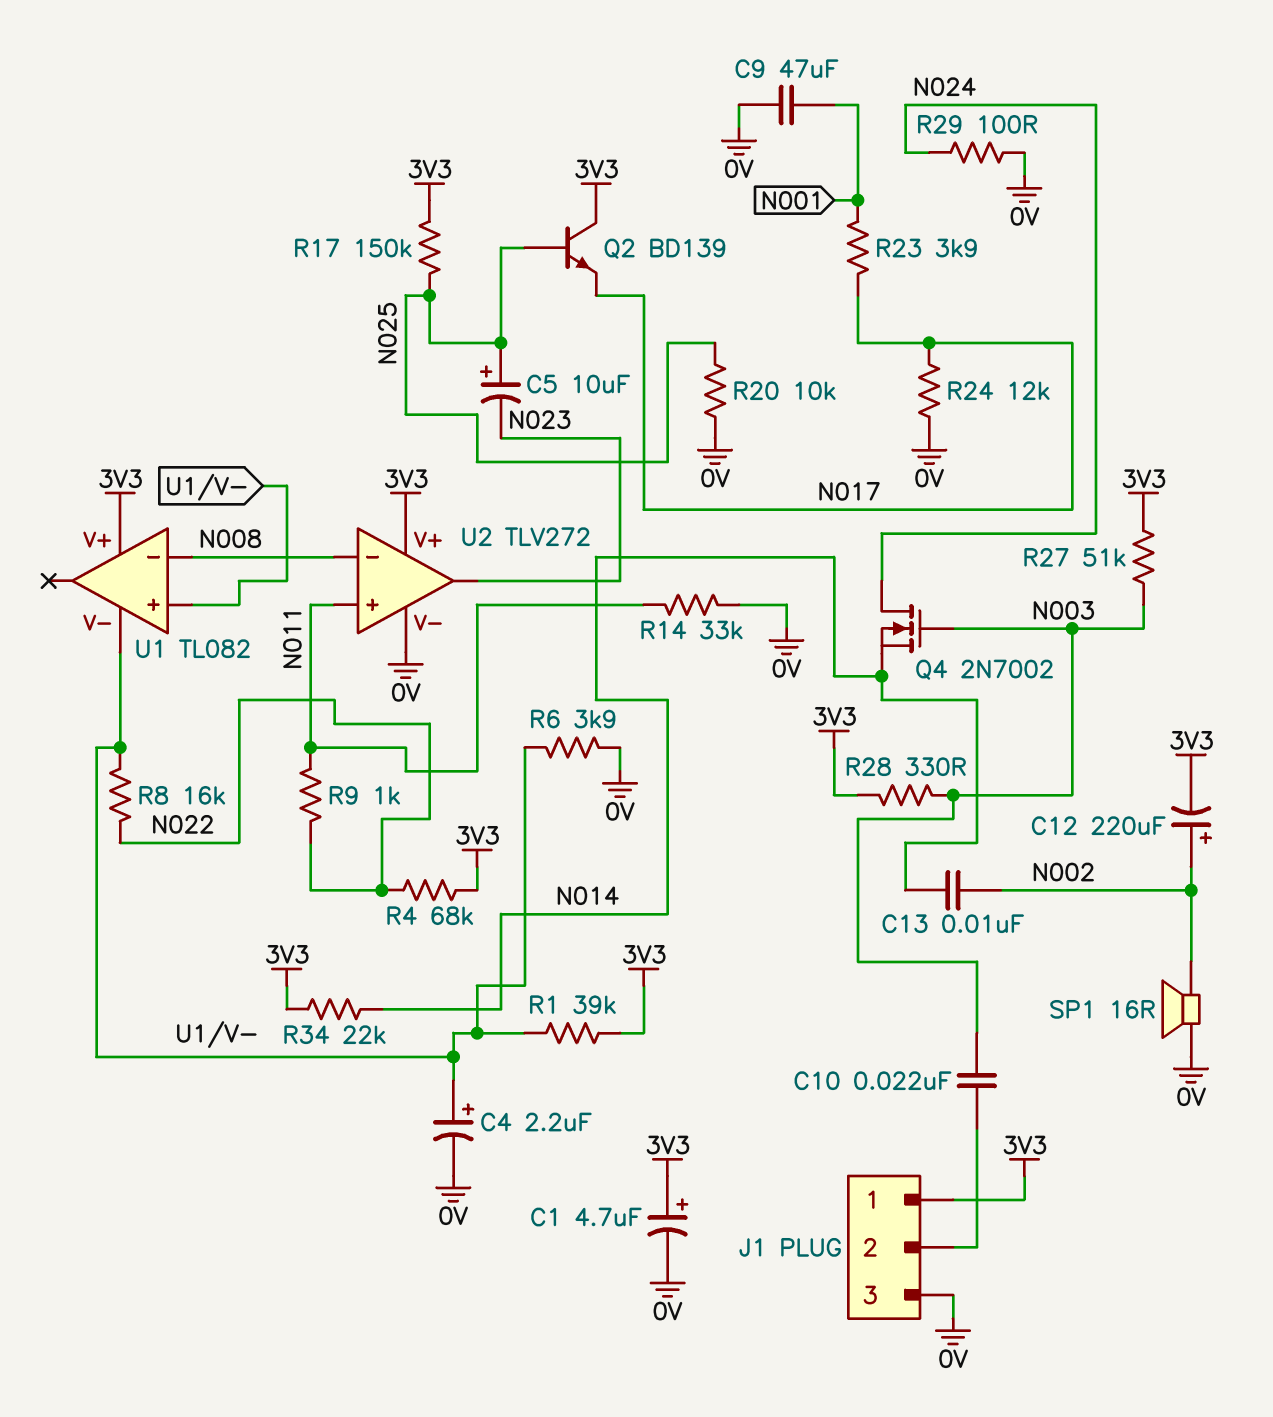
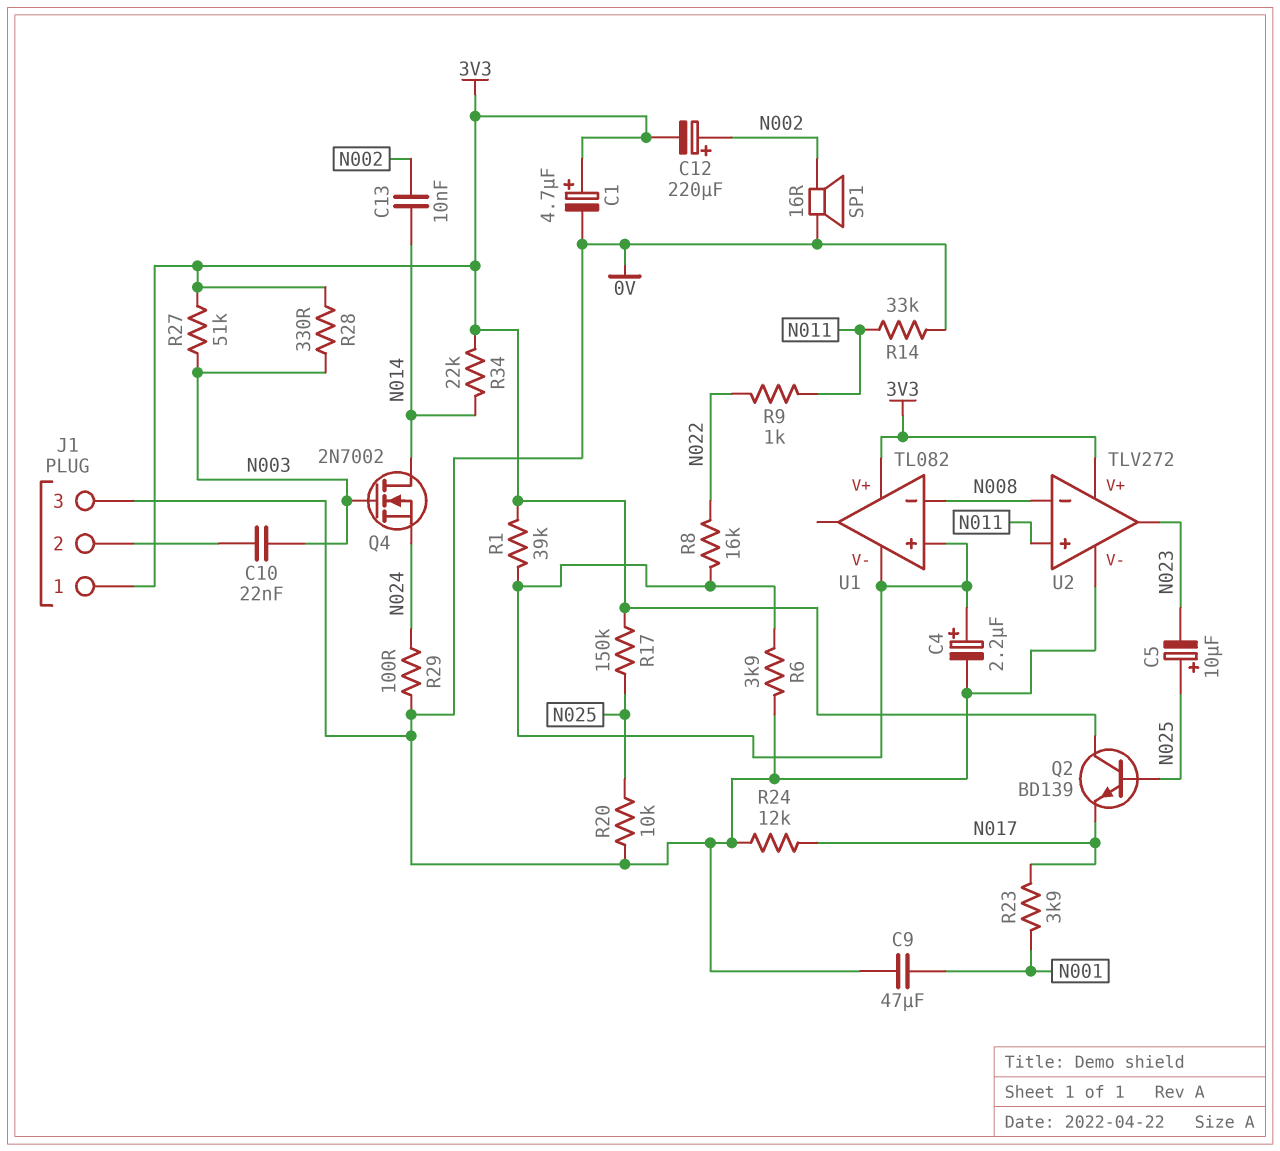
Q4: NMOS 2N7002 (G N003, D N024, S N014) -> NMOS 2N7002 (G N003, D N014, S N024)
R4: 68k (3V3, N022) -> none

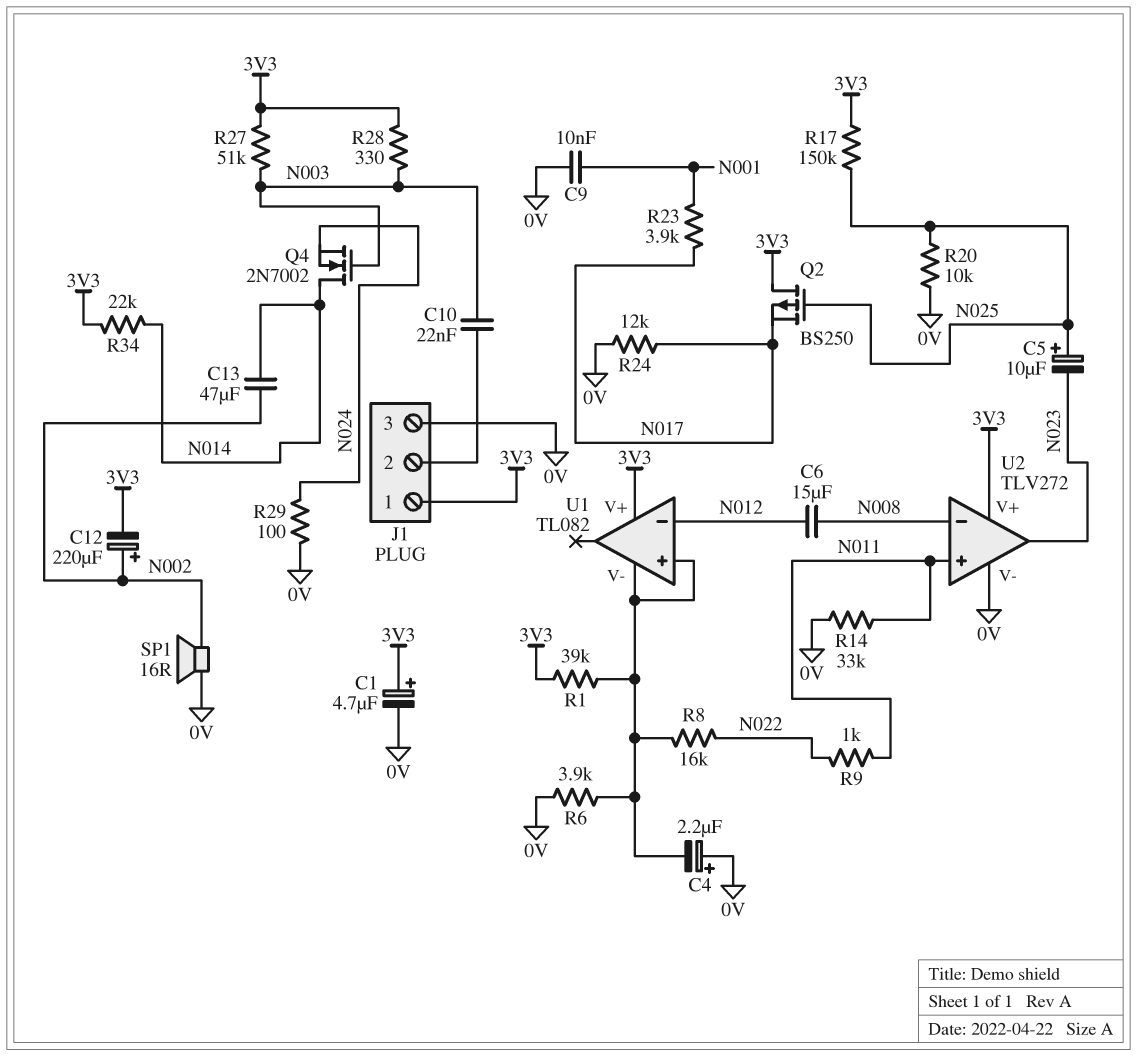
C4: 2.2uF (plus U1/V-, minus 0V) -> 2.2uF (plus 0V, minus U1/V-)
C6: none -> 15uF (N008, N012)
C9: 47uF (0V, N001) -> 10nF (0V, N001)
C13: 10nF (N002, N014) -> 47uF (N002, N014)
Q2: NPN BD139 (B N025, C 3V3, E N017) -> PMOS BS250 (G N025, D 3V3, S N017)
U1 pin in-: N008 -> N012

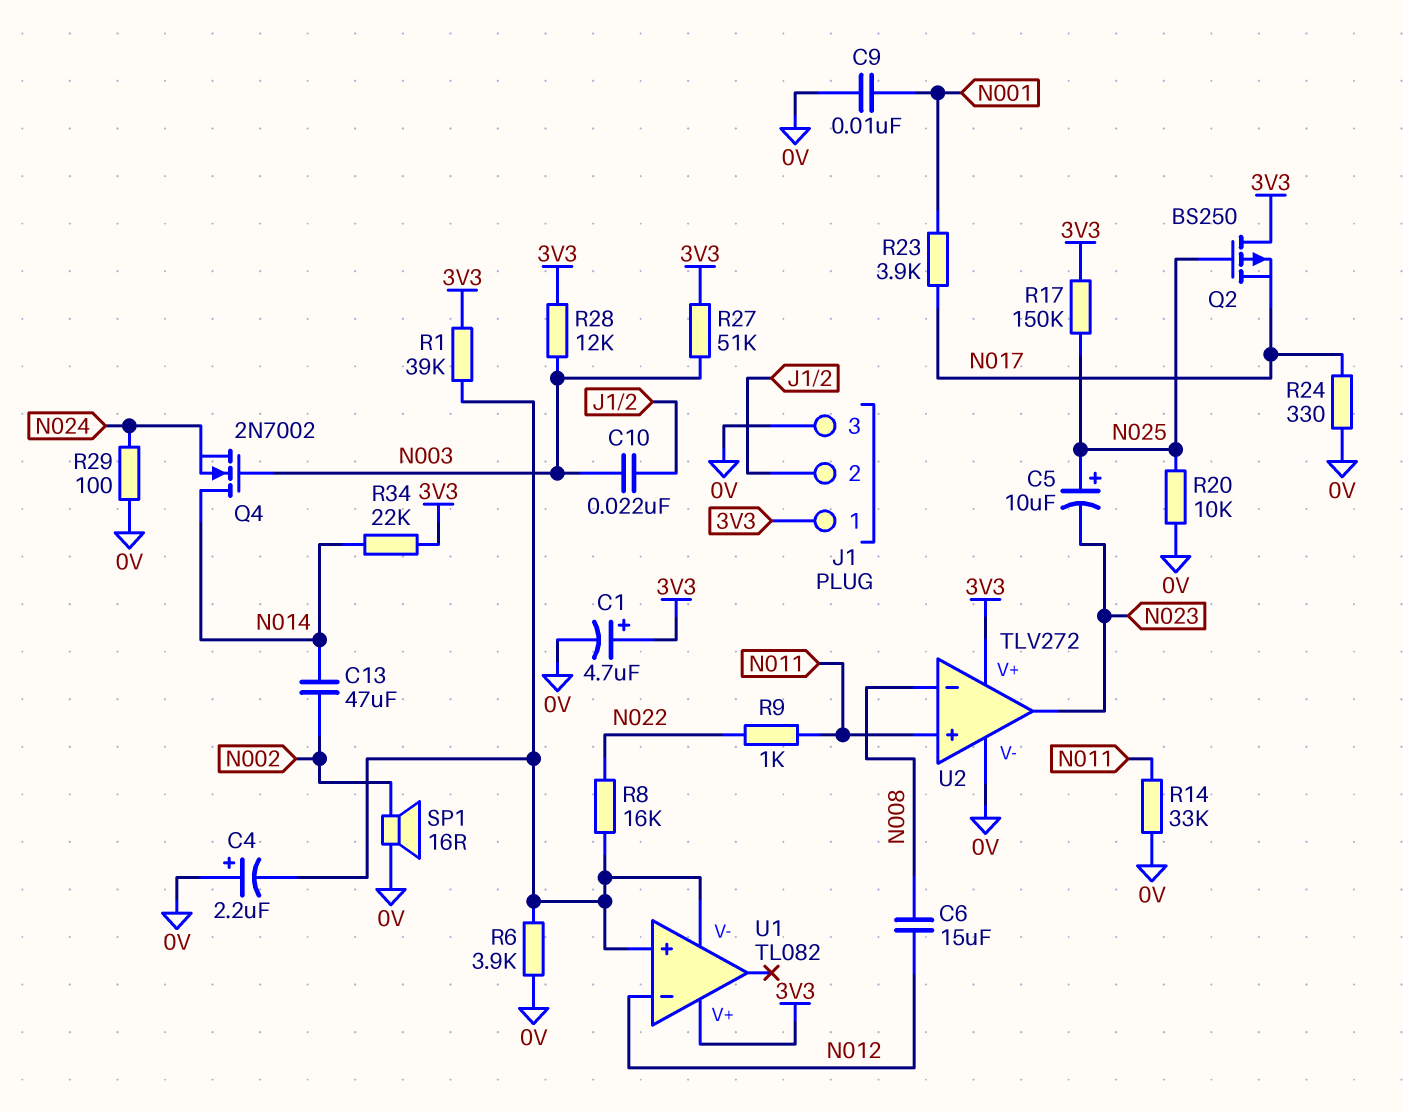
C12: 220uF (plus N002, minus 3V3) -> none
R24: 12k (0V, N017) -> 330 (0V, N017)
R28: 330 (3V3, N003) -> 12k (3V3, N003)

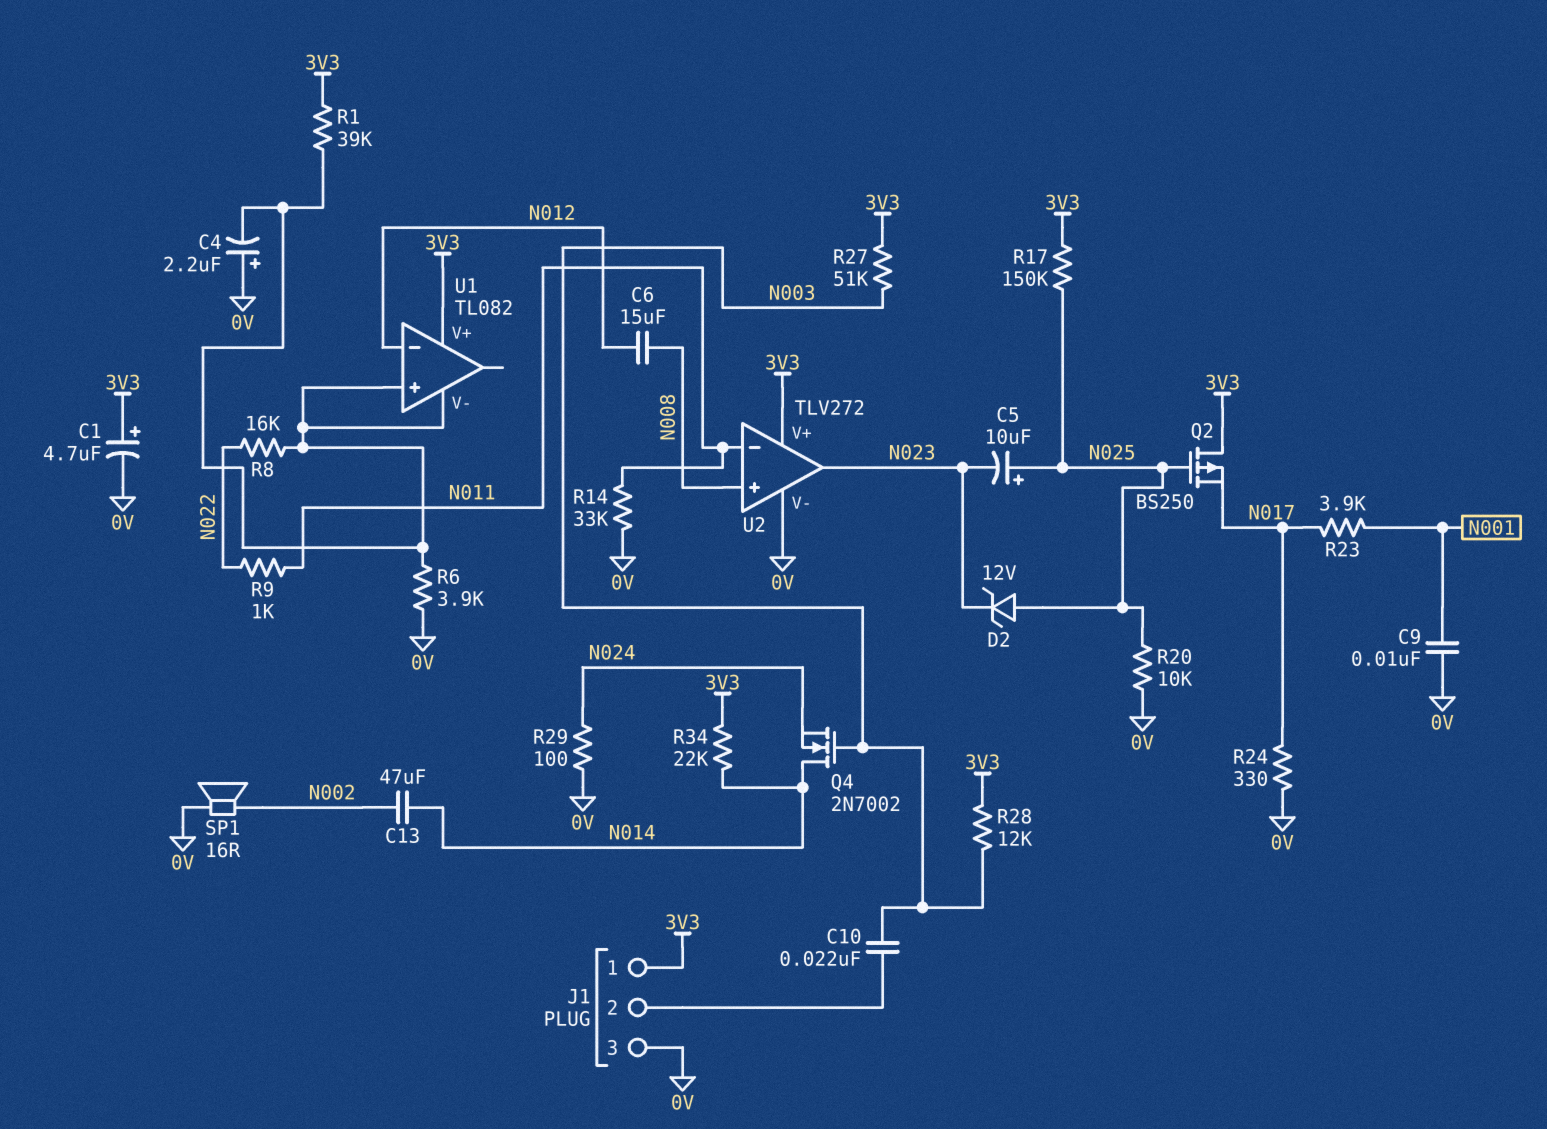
D2: none -> zener 12V (A N025, K N023)
U2 pin in+: N011 -> N008
U2 pin in-: N008 -> N011

